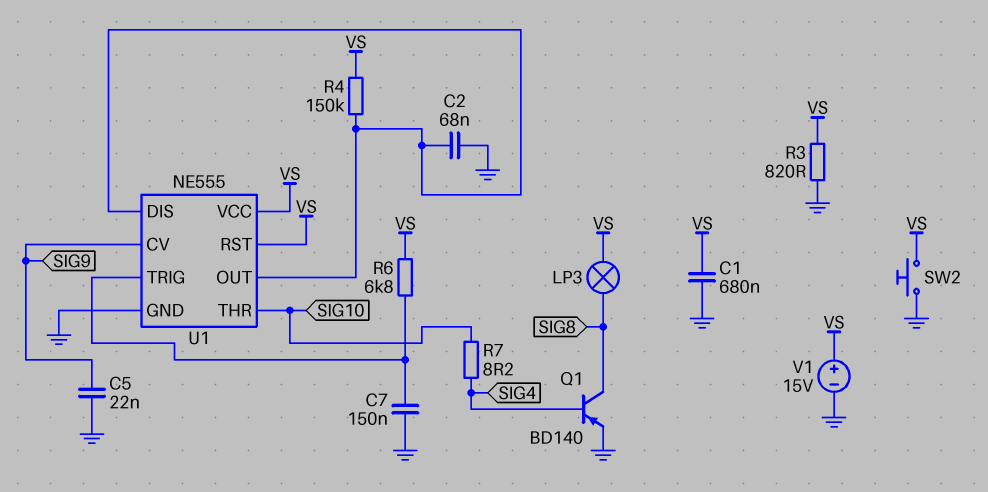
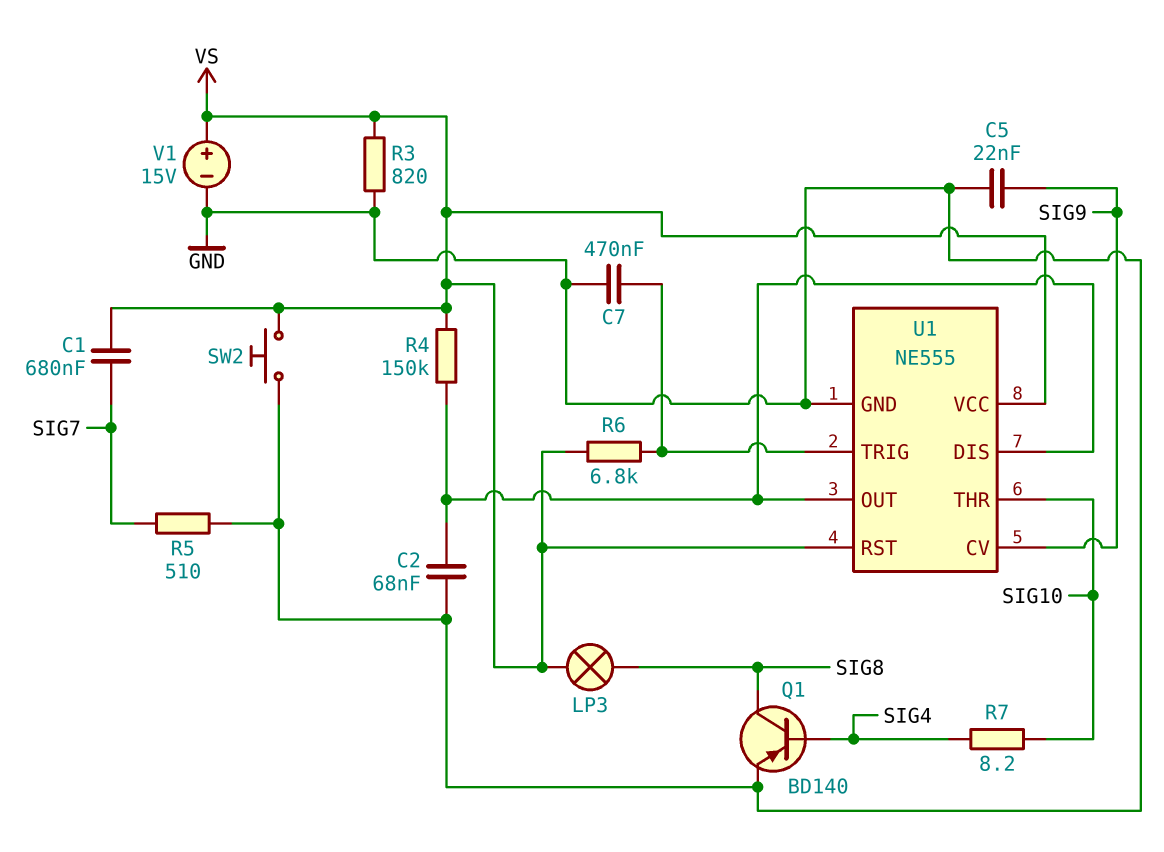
C1: 680nF (GND, VS) -> 680nF (SIG7, VS)
C7: 150nF (GND, U1/TRIG) -> 470nF (GND, U1/TRIG)
R5: none -> 510 (GND, SIG7)

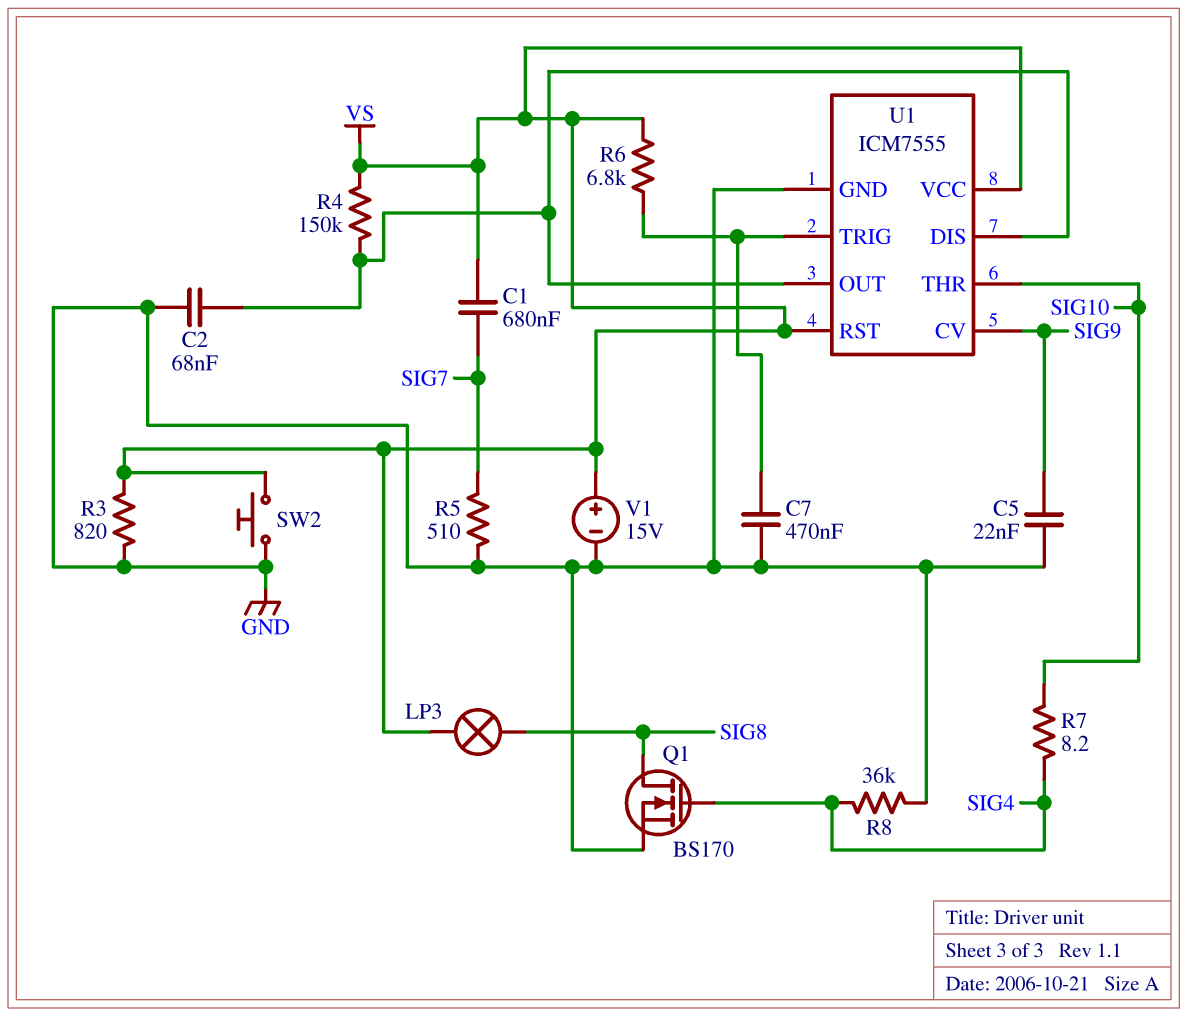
Q1: PNP BD140 (B SIG4, C SIG8, E GND) -> NMOS BS170 (G SIG4, D SIG8, S GND)
R8: none -> 36k (GND, SIG4)
U1: NE555 -> ICM7555

